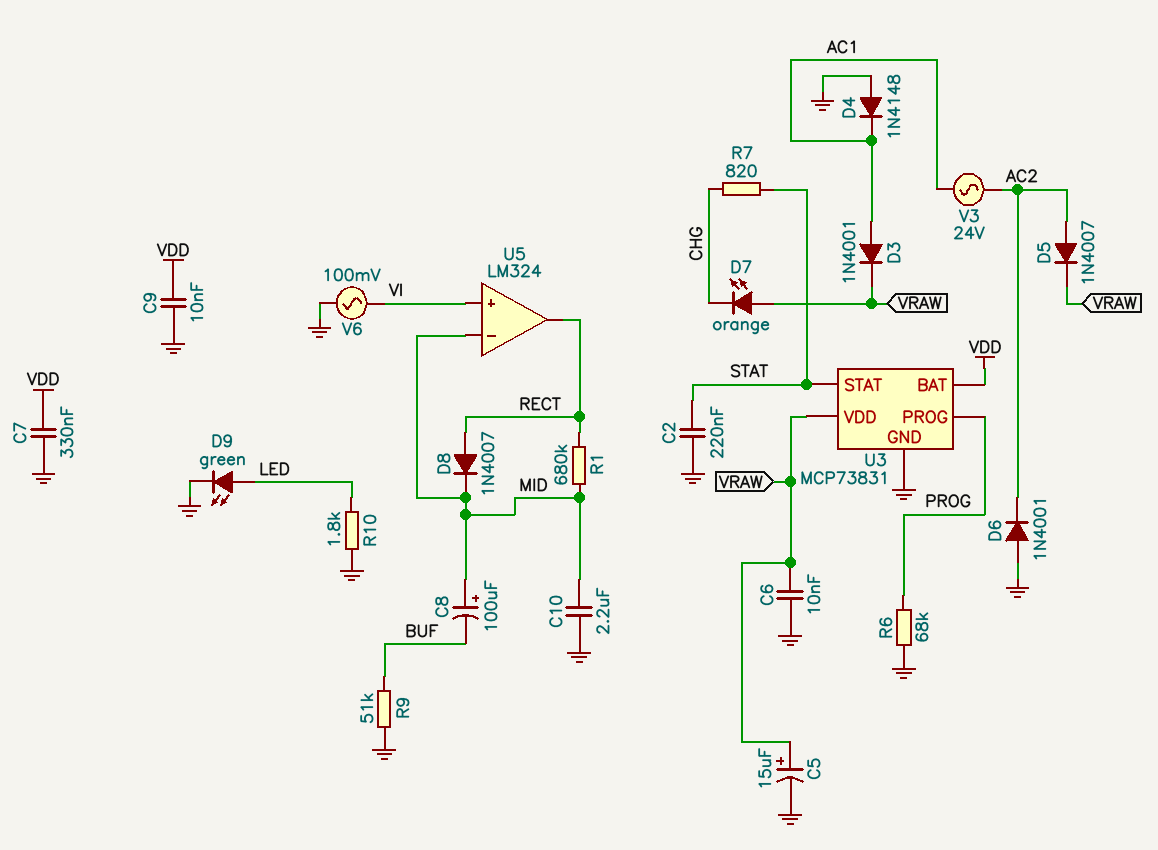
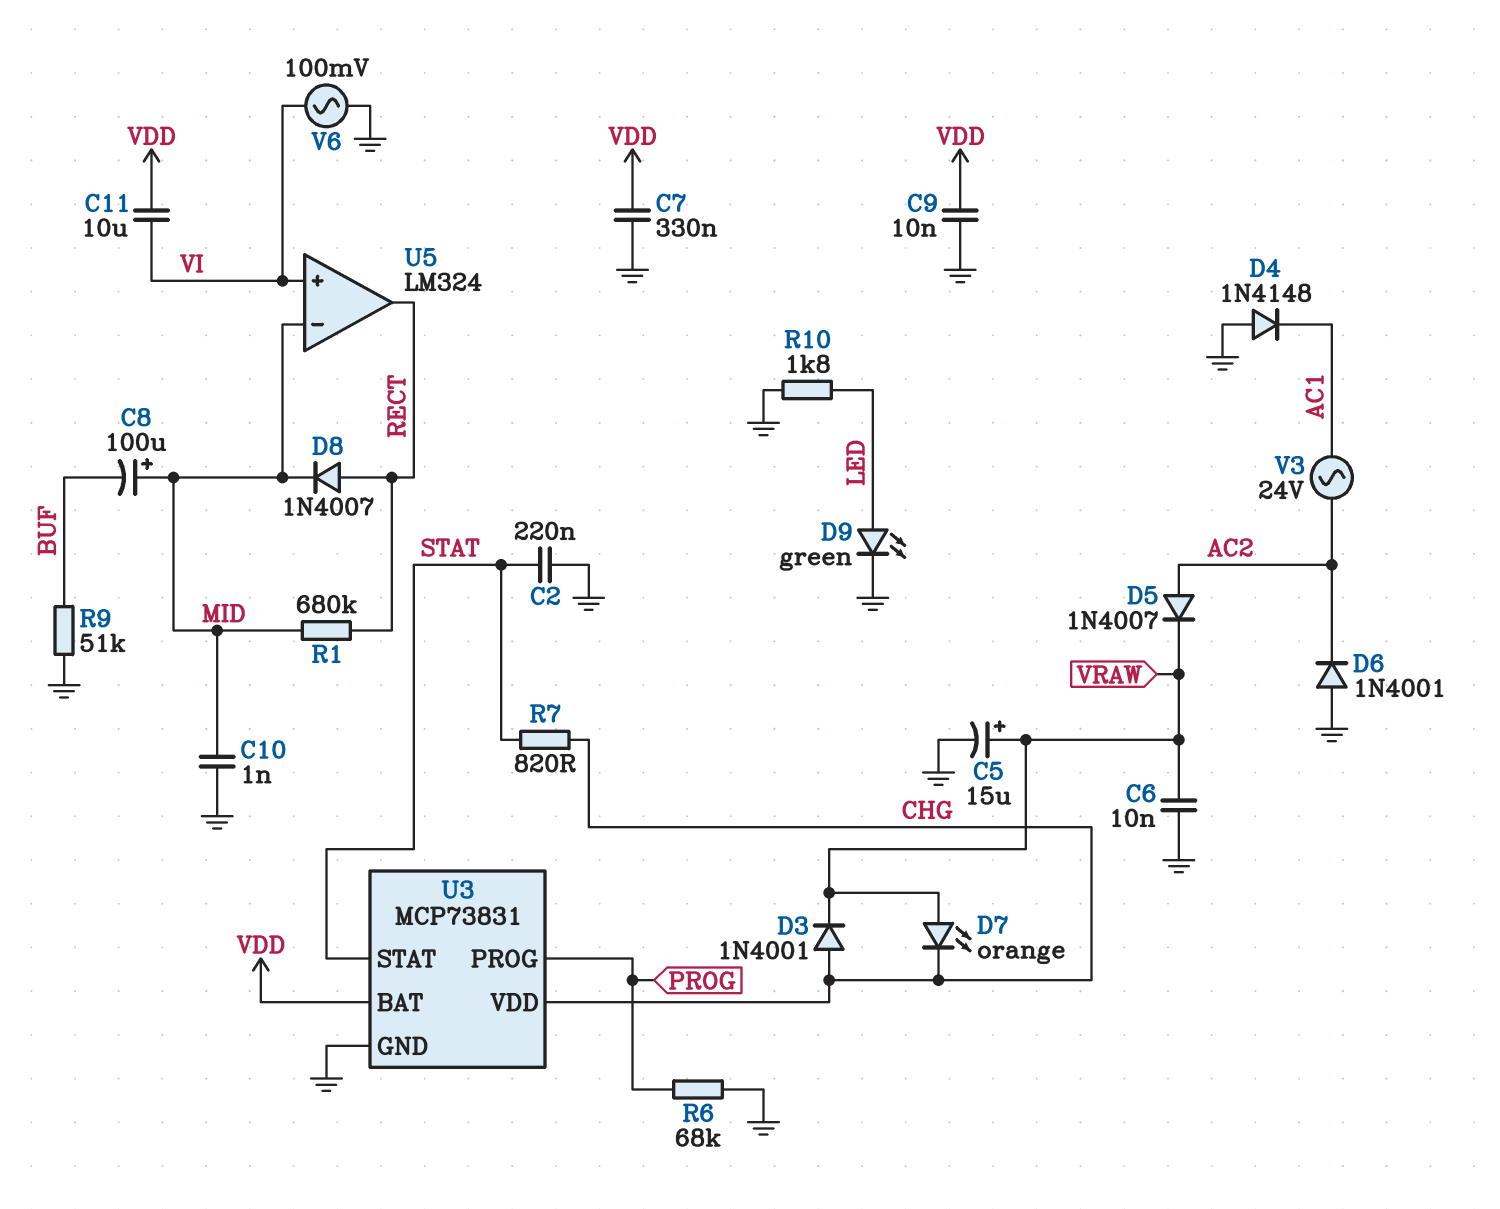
C10: 2.2uF (GND, MID) -> 1nF (GND, MID)
C11: none -> 10uF (VDD, VI)
D3: diode 1N4001 (A AC1, K VRAW) -> diode 1N4001 (A CHG, K VRAW)
U3 pin VDD: VRAW -> CHG

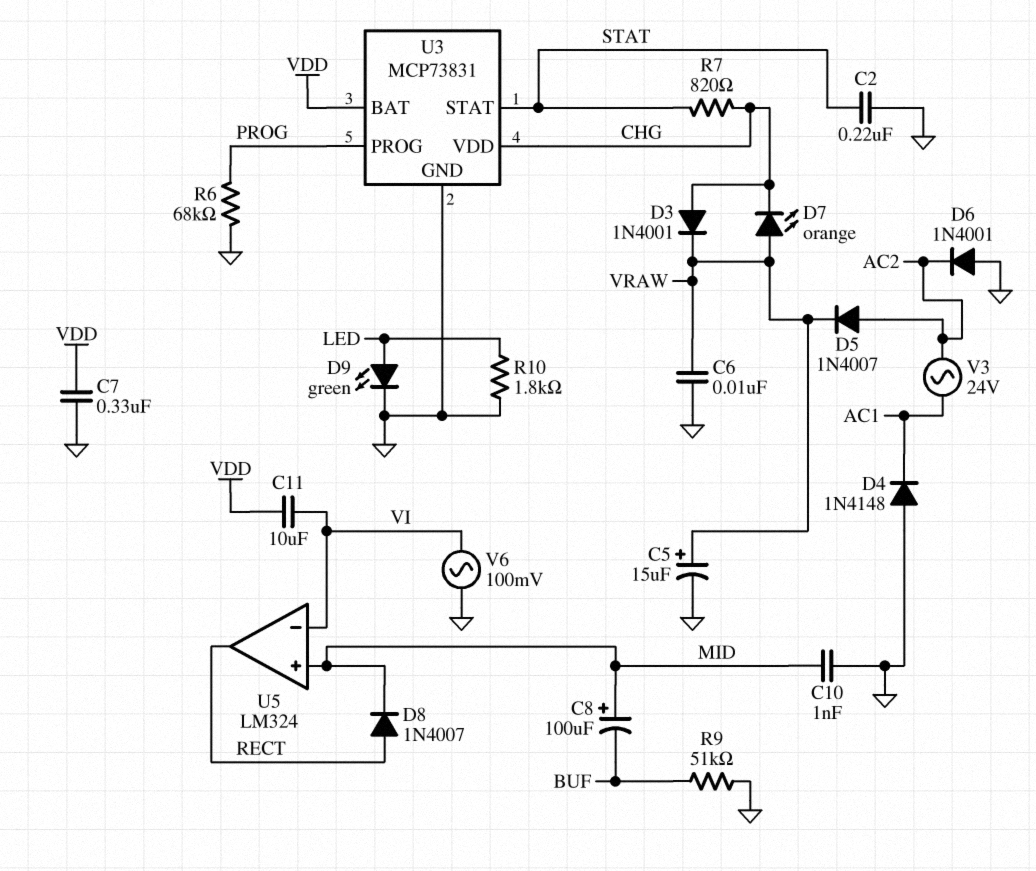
C9: 10nF (GND, VDD) -> none
R1: 680k (MID, RECT) -> none
U5 pin in+: VI -> MID
U5 pin in-: MID -> VI

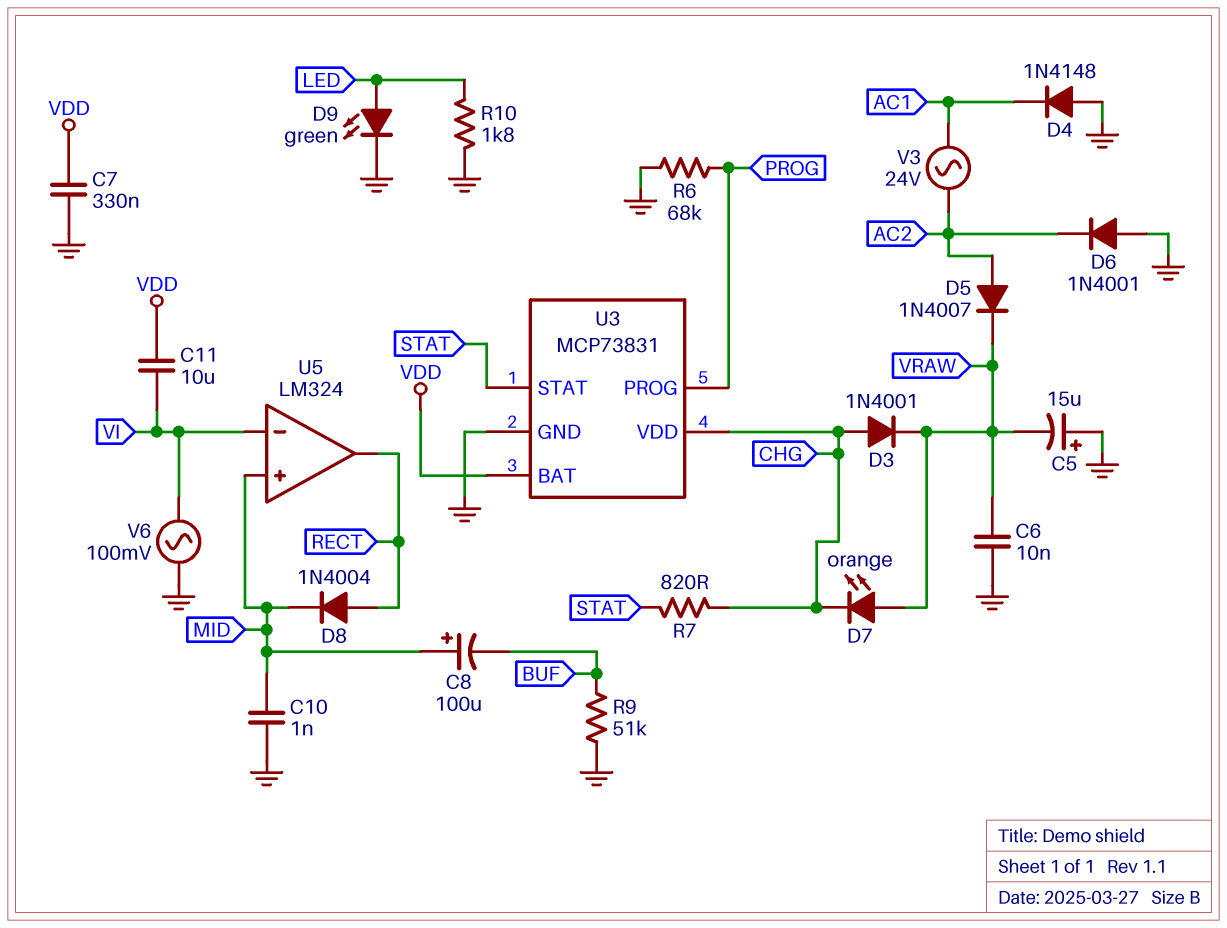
C2: 220nF (GND, STAT) -> none
C5: 15uF (plus VRAW, minus GND) -> 15uF (plus GND, minus VRAW)
D8: diode 1N4007 (A RECT, K MID) -> diode 1N4004 (A RECT, K MID)

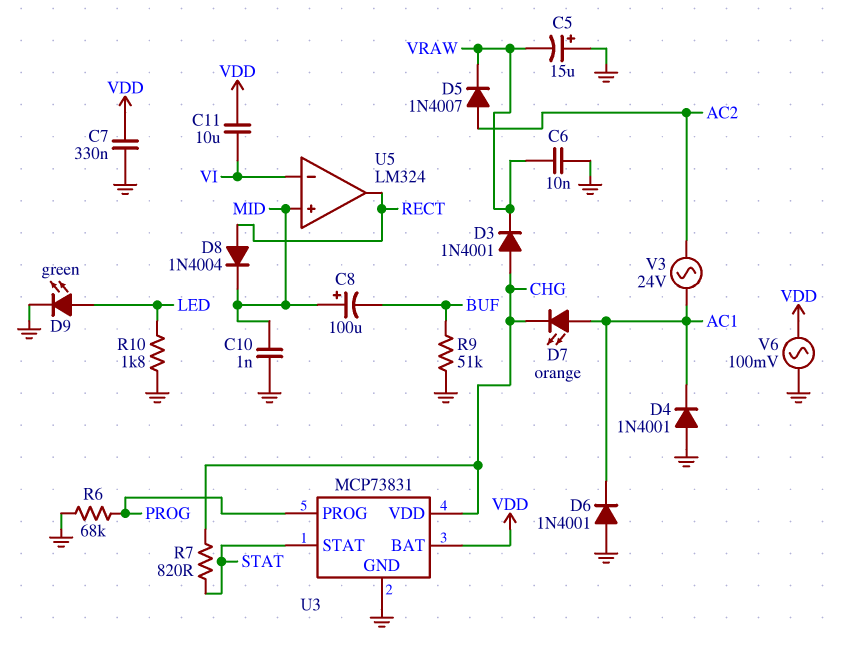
D4: diode 1N4148 (A GND, K AC1) -> diode 1N4001 (A GND, K AC1)
D6: diode 1N4001 (A GND, K AC2) -> diode 1N4001 (A GND, K AC1)
D7: LED orange (A VRAW, K CHG) -> LED orange (A AC1, K CHG)
V6: AC 100mV (GND, VI) -> AC 100mV (GND, VDD)

